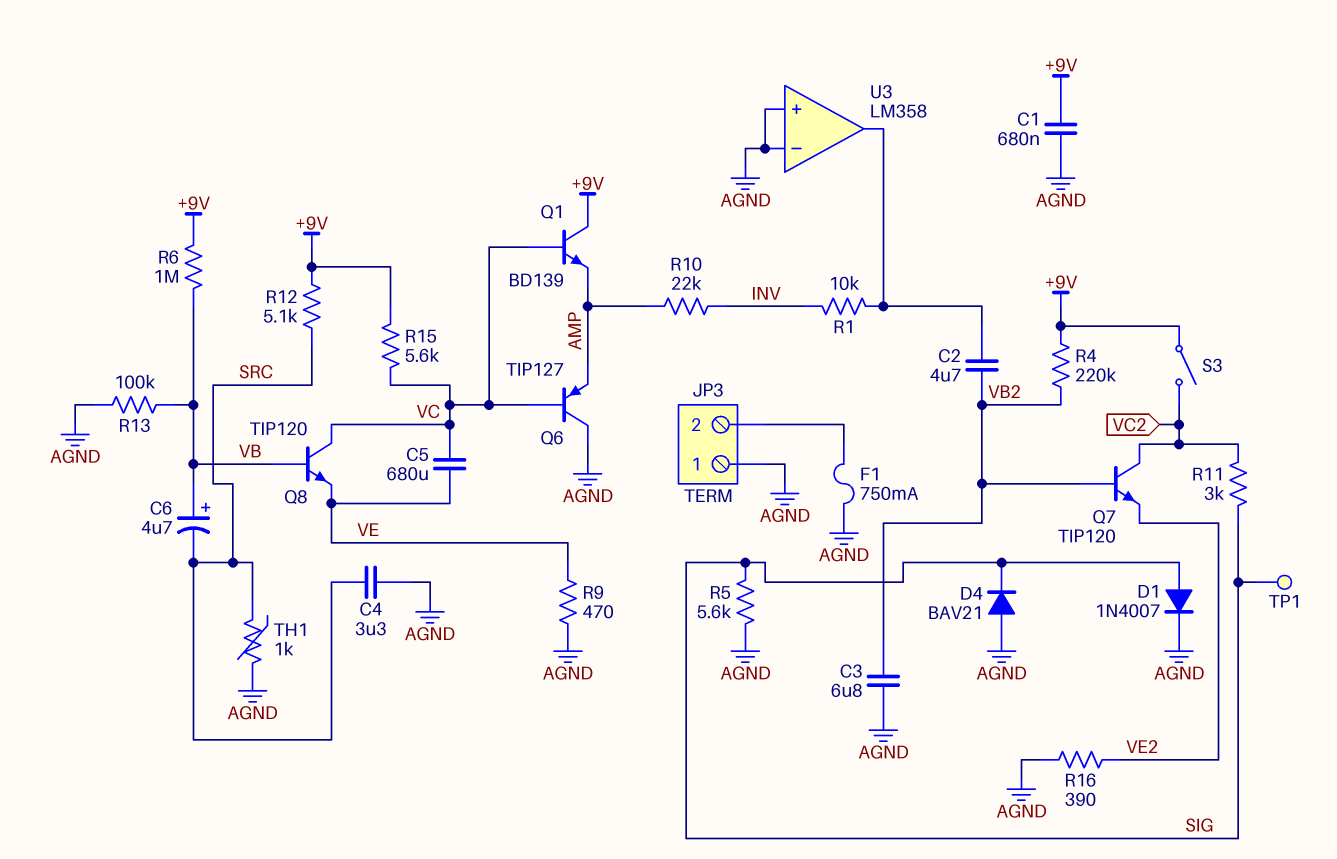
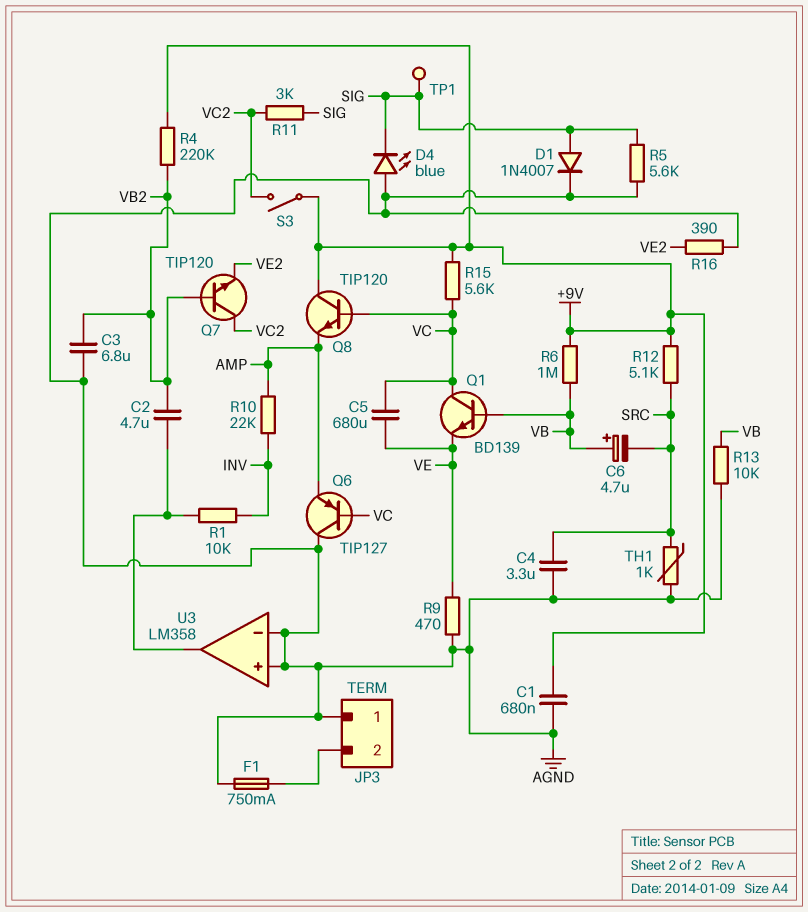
D4: diode BAV21 (A AGND, K SIG) -> LED blue (A AGND, K SIG)
Q1: NPN BD139 (B VC, C +9V, E AMP) -> NPN BD139 (B VB, C VC, E VE)
Q8: NPN TIP120 (B VB, C VC, E VE) -> NPN TIP120 (B VC, C +9V, E AMP)
R13: 100k (AGND, VB) -> 10k (AGND, VB)

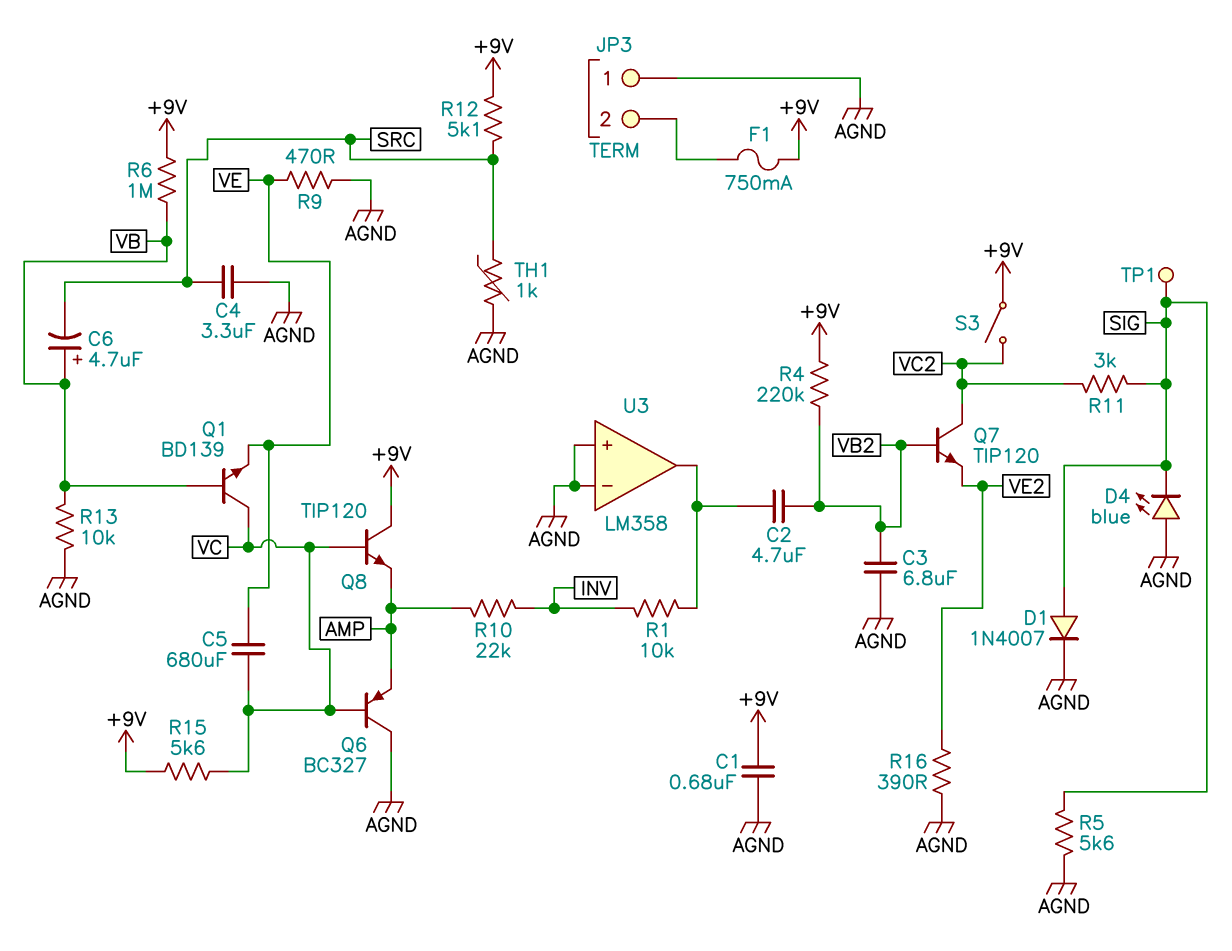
F1: 750mA (AGND, JP3/2) -> 750mA (+9V, JP3/2)
Q6: PNP TIP127 (B VC, C AGND, E AMP) -> PNP BC327 (B VC, C AGND, E AMP)

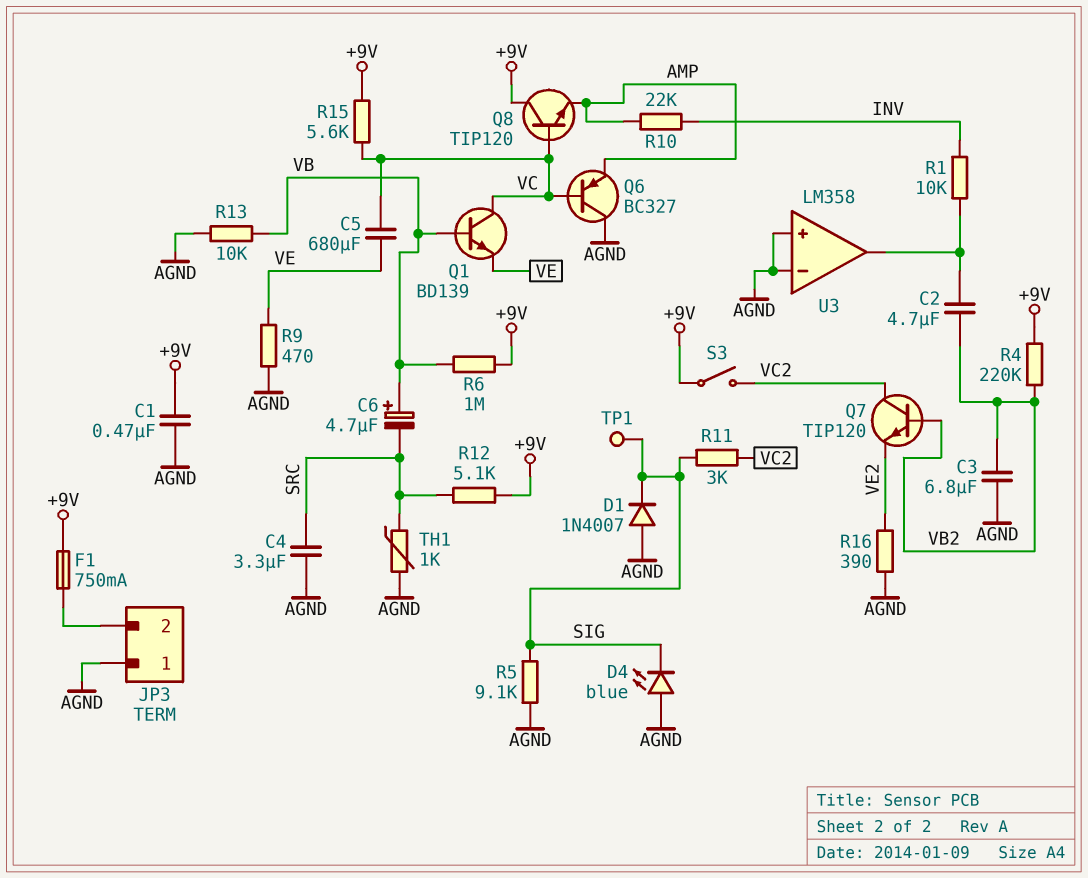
C1: 680nF (+9V, AGND) -> 470nF (+9V, AGND)
D1: diode 1N4007 (A SIG, K AGND) -> diode 1N4007 (A AGND, K SIG)
R5: 5.6k (AGND, SIG) -> 9.1k (AGND, SIG)

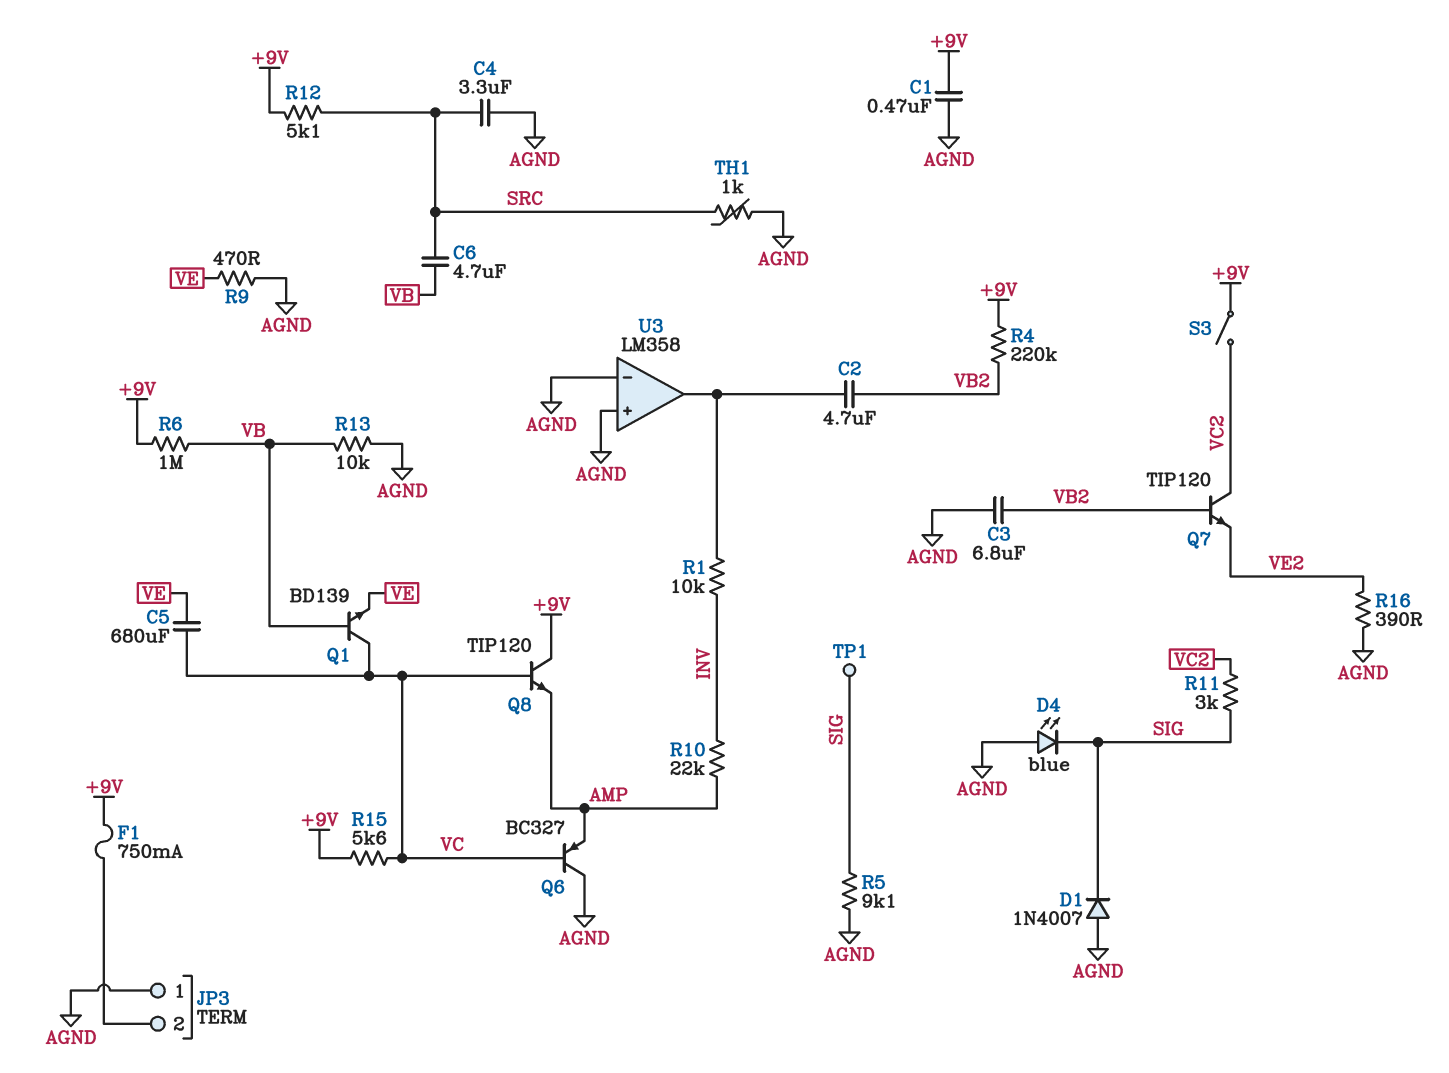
C6: 4.7uF (plus VB, minus SRC) -> 4.7uF (SRC, VB)

